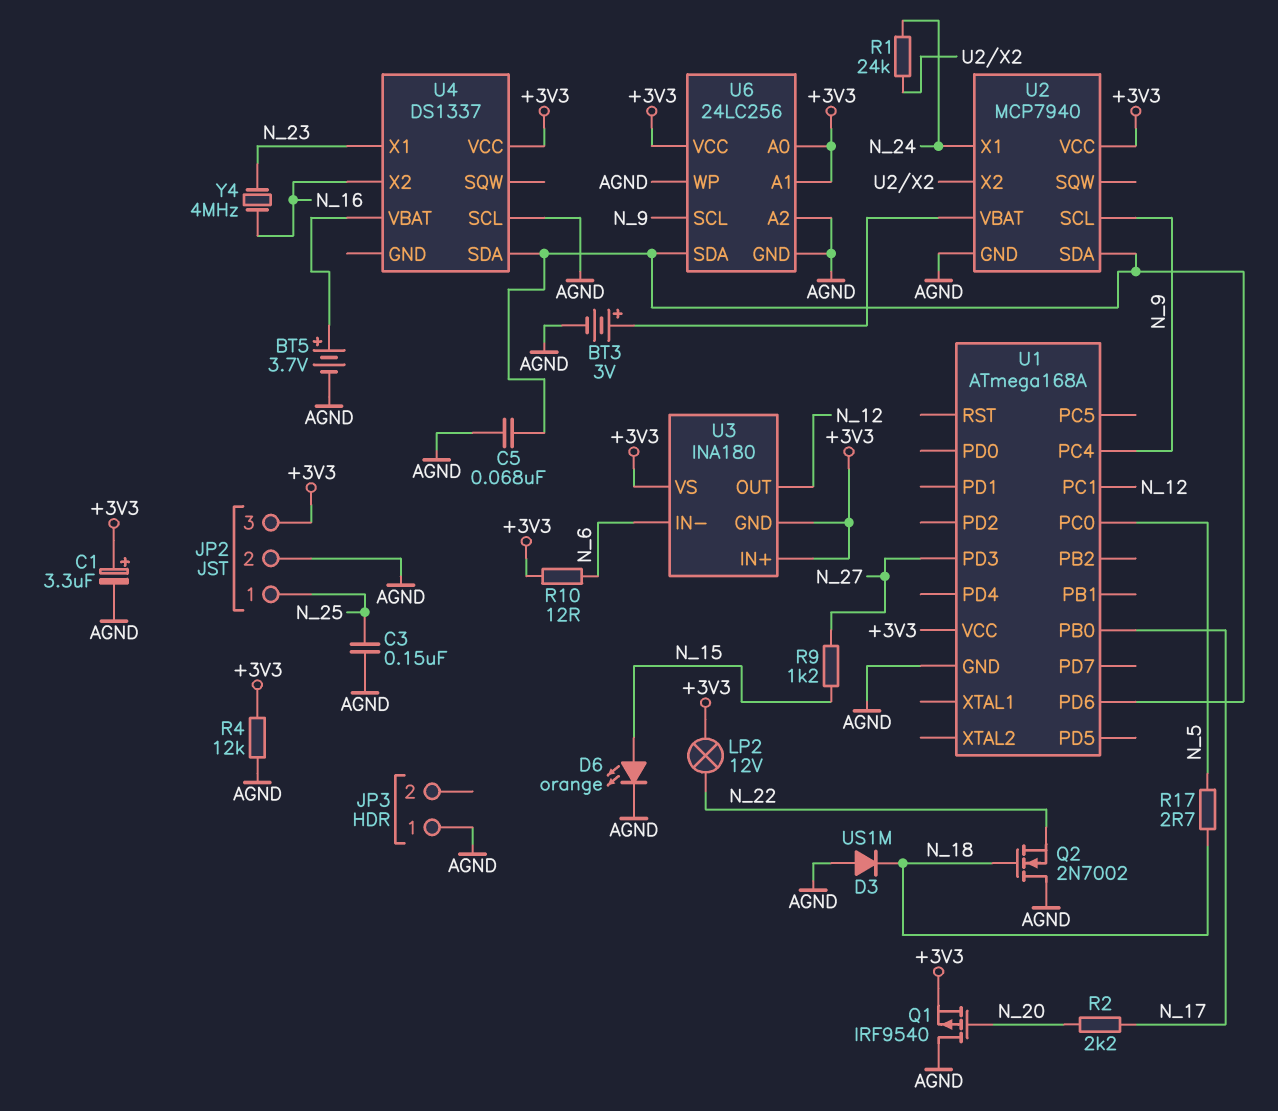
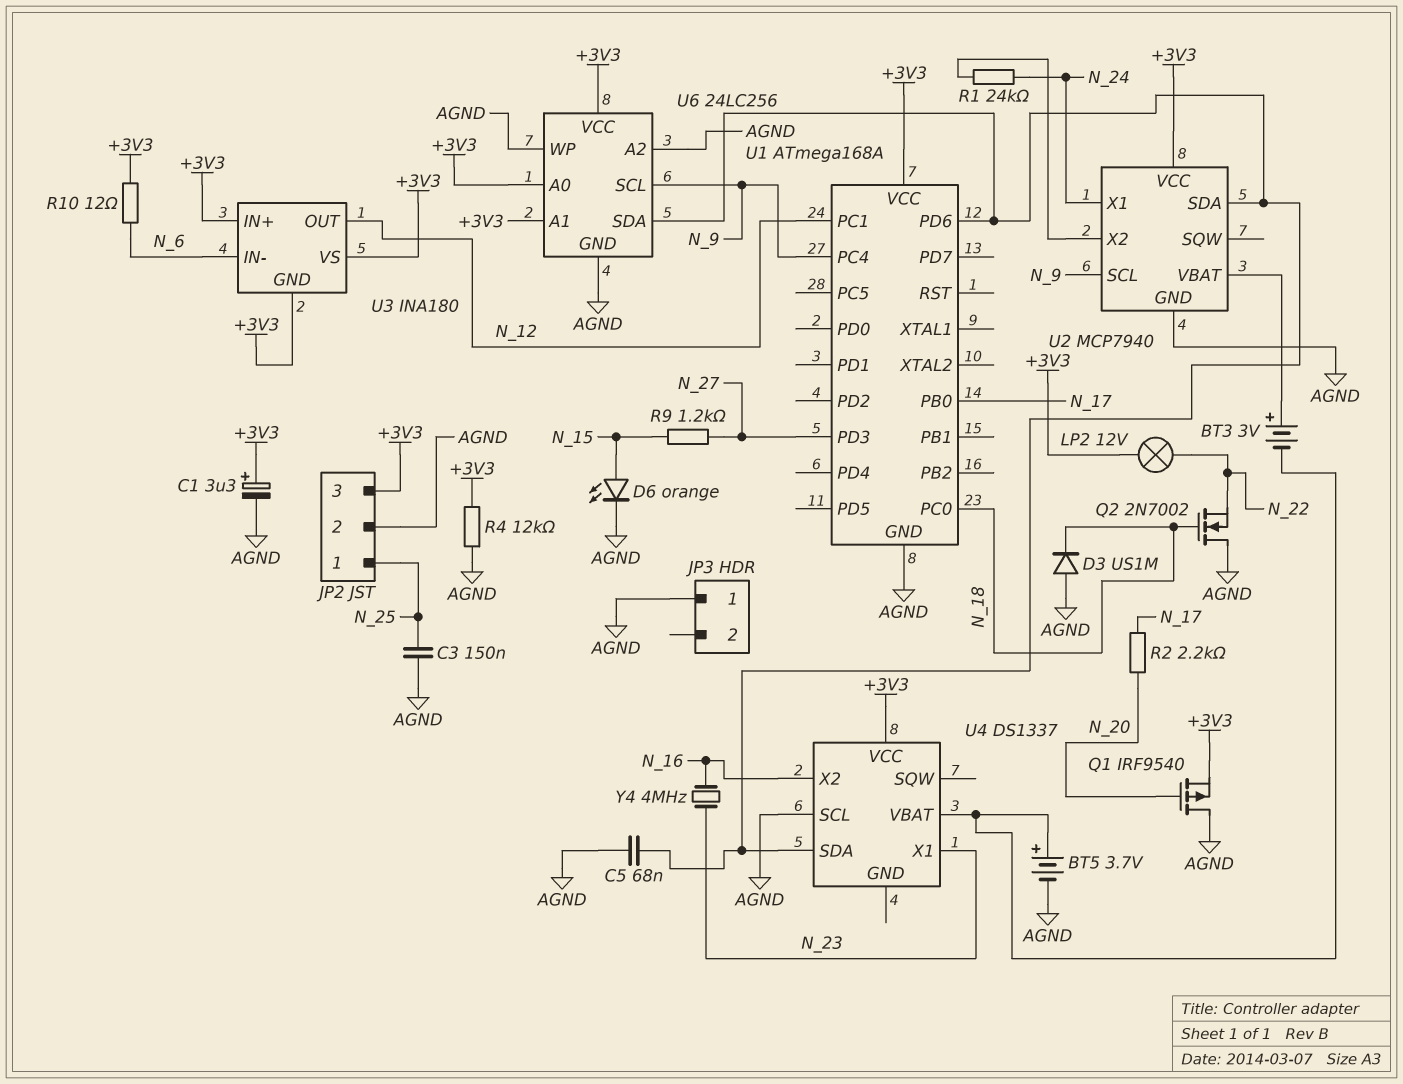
BT3: 3V (plus U2/VBAT, minus AGND) -> 3V (plus U2/VBAT, minus U4/VBAT)
R17: 2.7 (N_5, N_18) -> none
U1 pin PC0: N_5 -> N_18

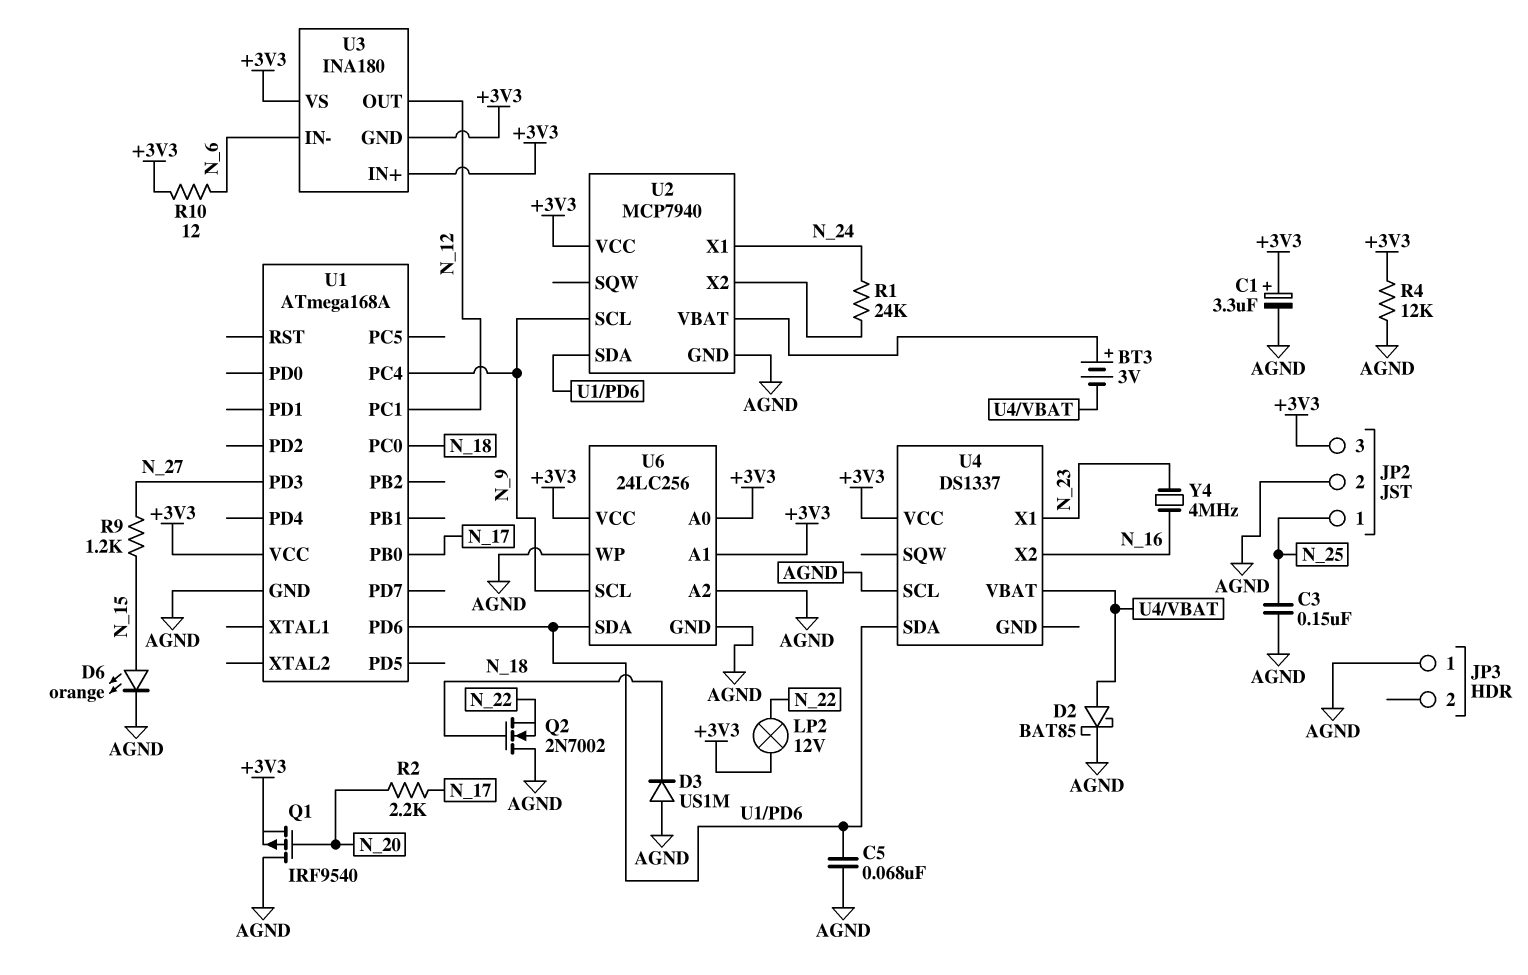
BT5: 3.7V (plus U4/VBAT, minus AGND) -> none
D2: none -> schottky BAT85 (A U4/VBAT, K AGND)

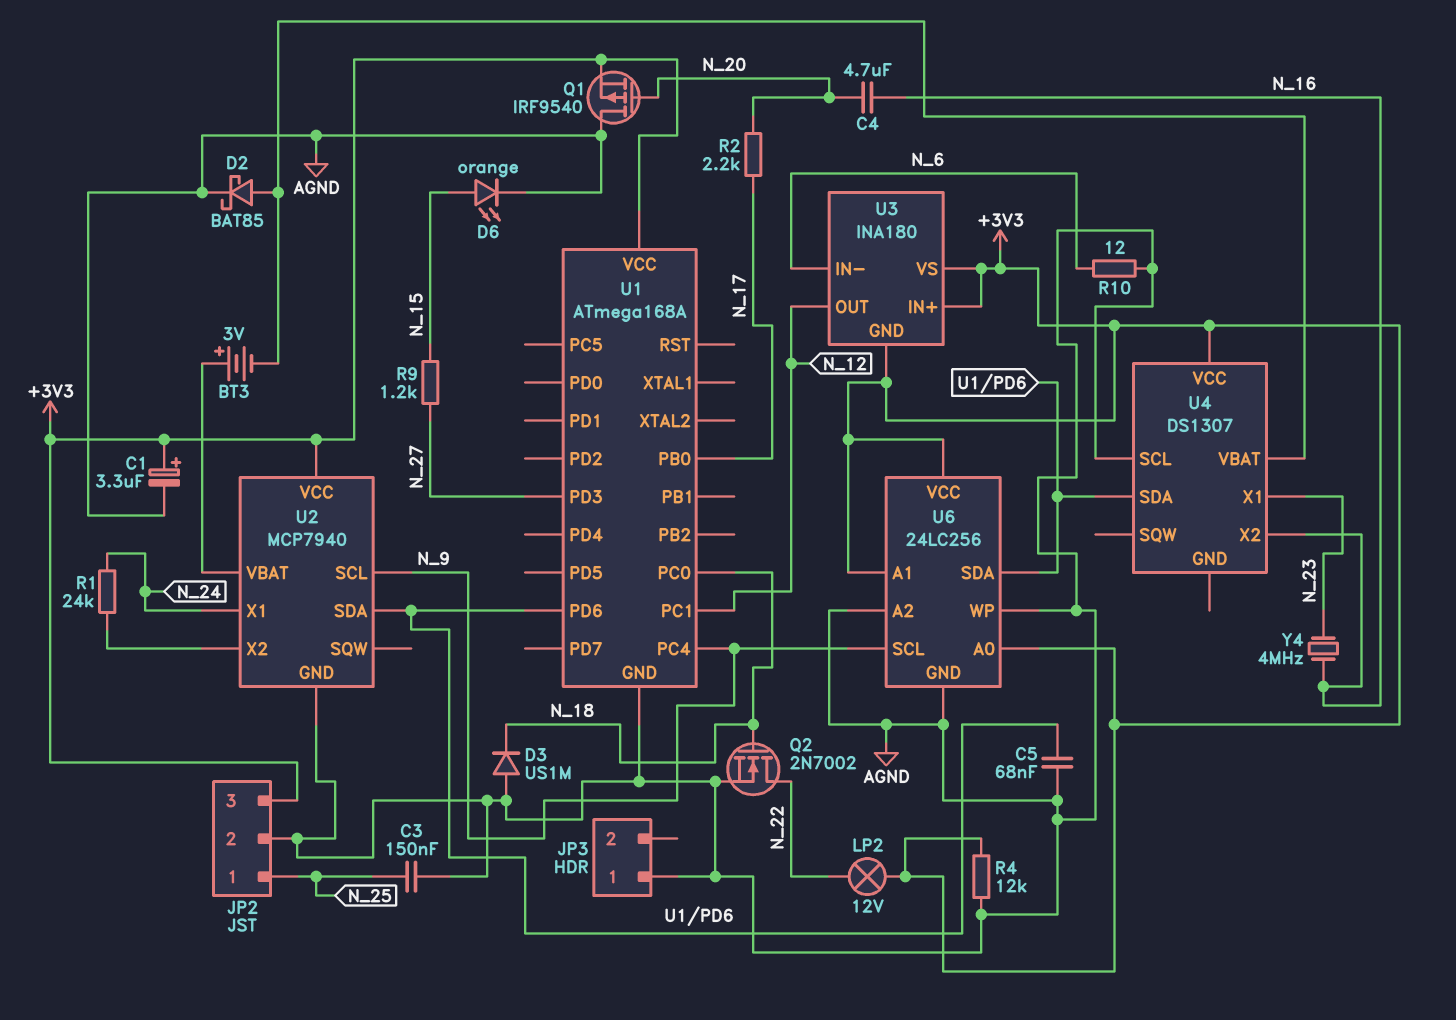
C4: none -> 4.7uF (N_16, N_20)
Q2: NMOS 2N7002 (G N_18, D AGND, S N_22) -> NMOS 2N7002 (G N_18, D N_22, S AGND)
R10: 12 (+3V3, N_6) -> 12 (AGND, N_6)
U4: DS1337 -> DS1307

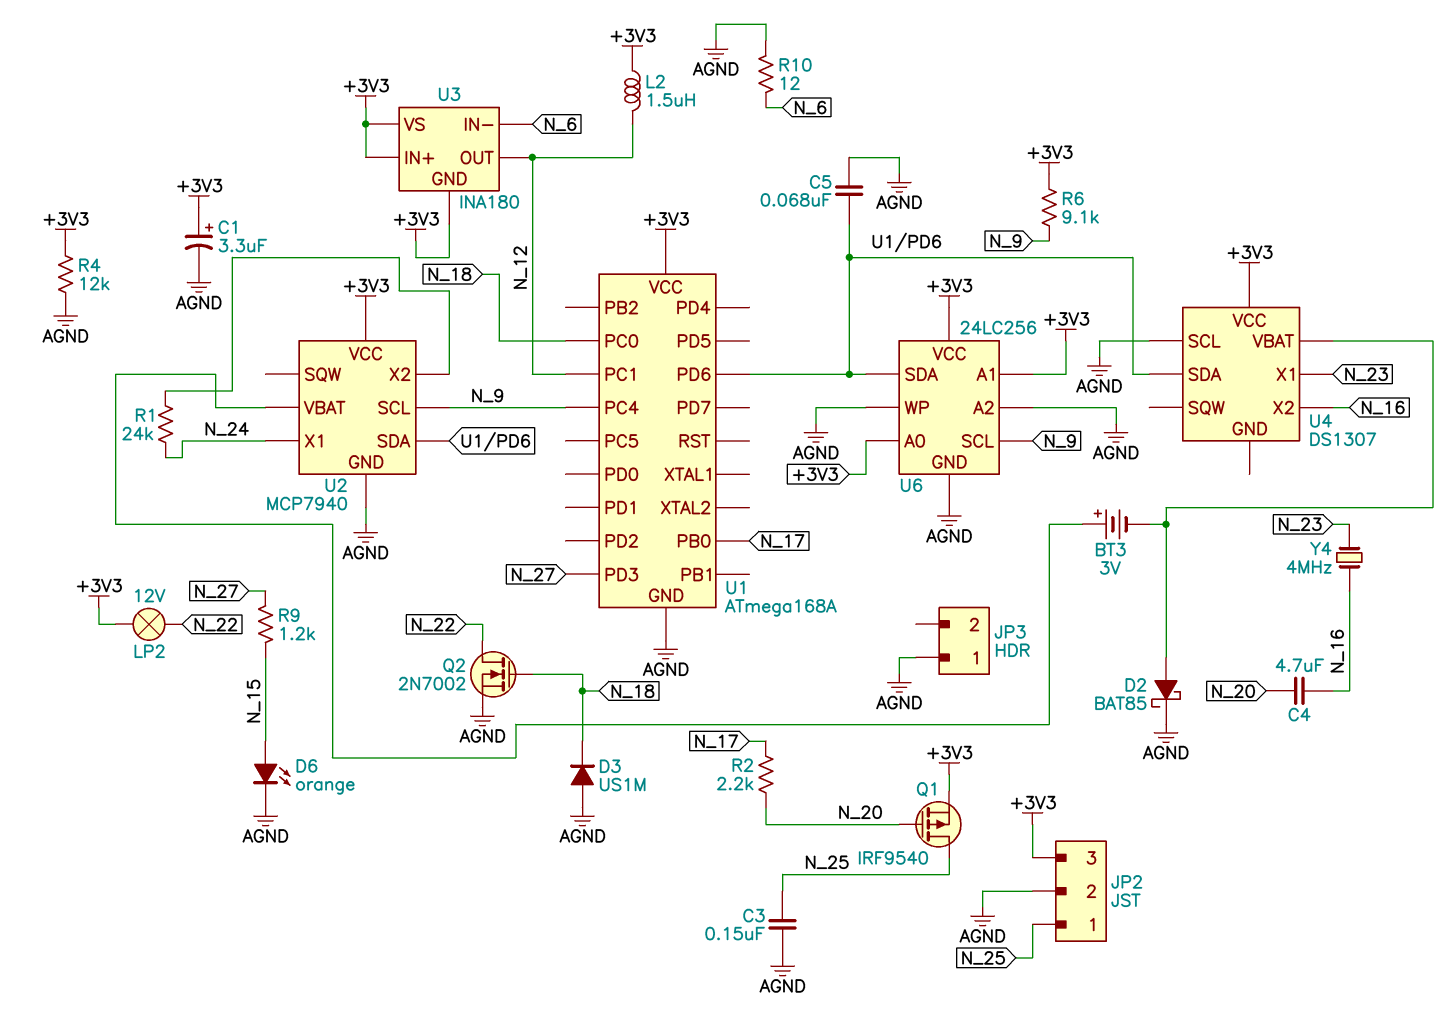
L2: none -> 1.5uH (+3V3, N_12)
Q1: PMOS IRF9540 (G N_20, D AGND, S +3V3) -> PMOS IRF9540 (G N_20, D N_25, S +3V3)
R6: none -> 9.1k (+3V3, N_9)

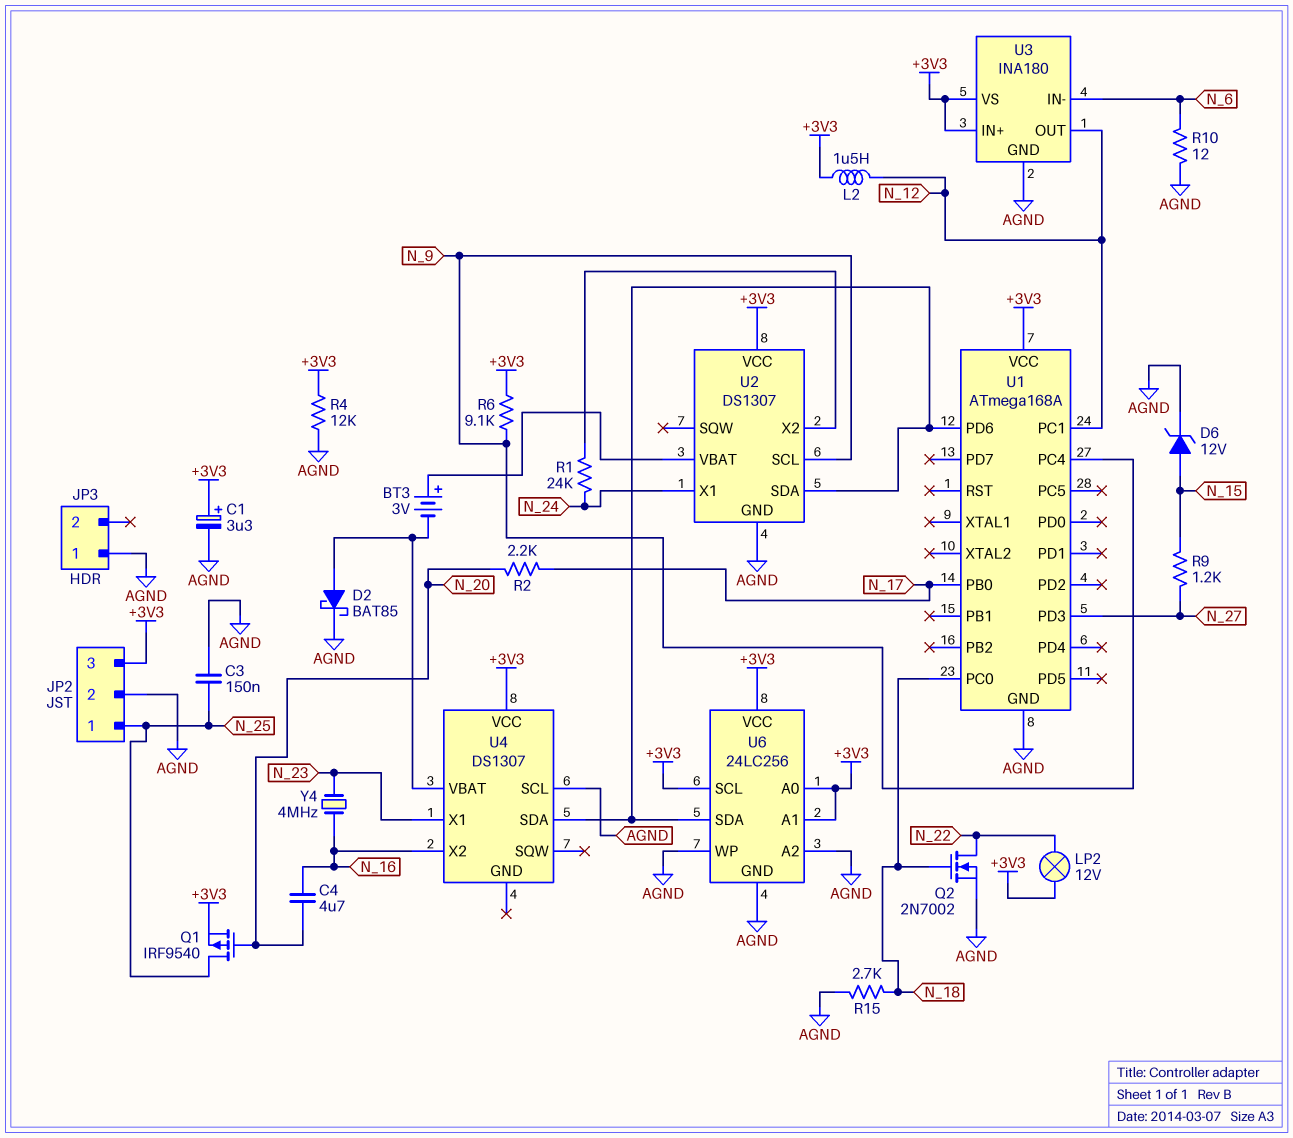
C5: 68nF (AGND, U1/PD6) -> none
D3: diode US1M (A AGND, K N_18) -> none
D6: LED orange (A N_15, K AGND) -> zener 12V (A N_15, K AGND)
R15: none -> 2.7k (AGND, N_18)
U2: MCP7940 -> DS1307
U3 pin GND: +3V3 -> AGND
U6 pin SCL: N_9 -> +3V3

